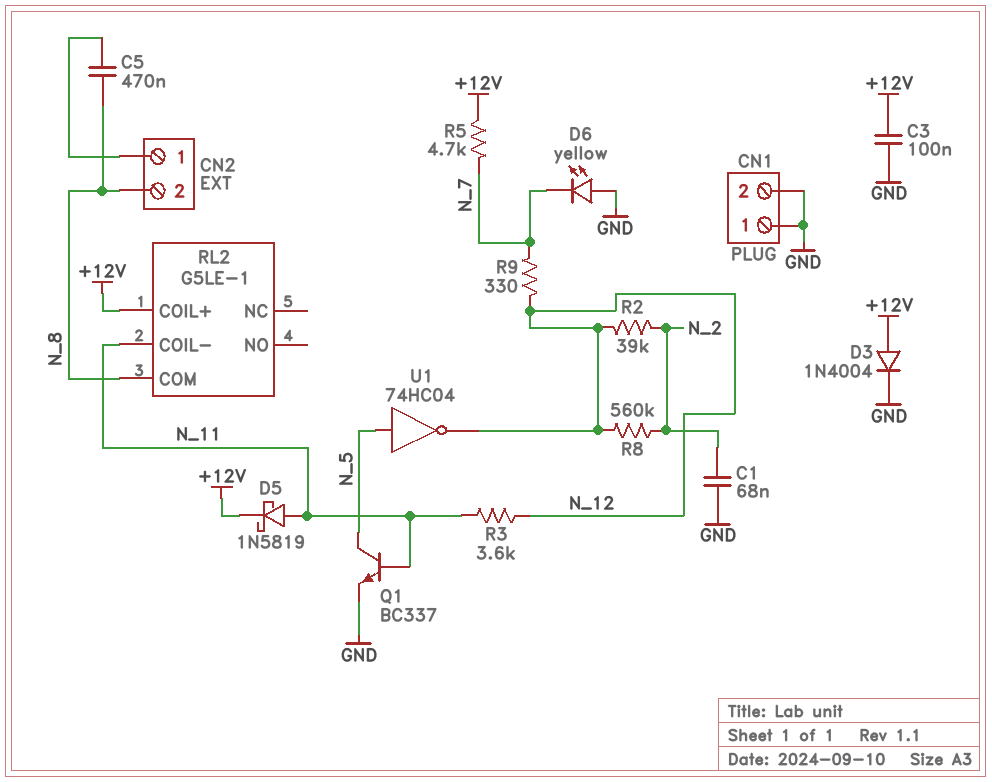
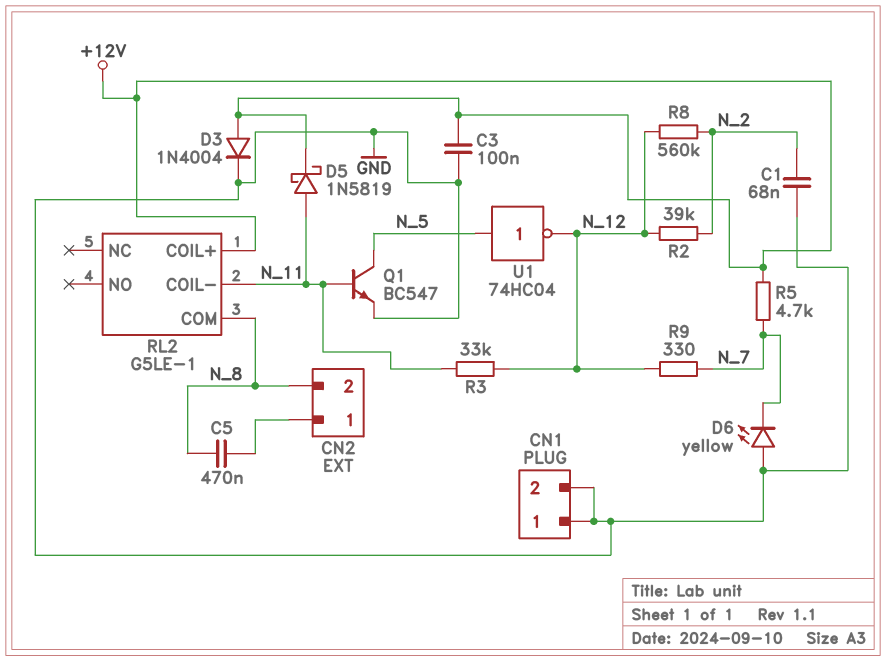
Q1: NPN BC337 (B N_11, C N_5, E GND) -> NPN BC547 (B N_11, C N_5, E GND)
R3: 3.6k (N_11, N_12) -> 33k (N_11, N_12)

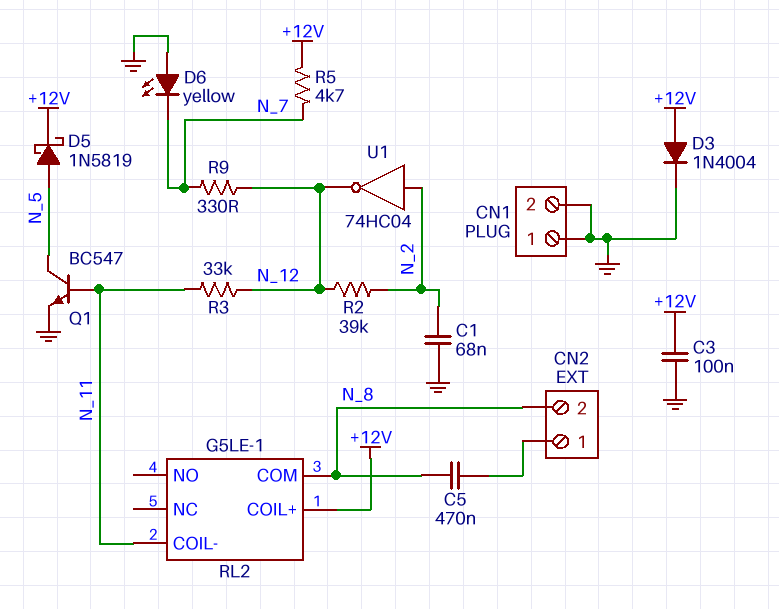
D5: schottky 1N5819 (A N_11, K +12V) -> schottky 1N5819 (A N_5, K +12V)
R8: 560k (N_2, N_12) -> none
U1: NOT 74HC04 (in N_5, out N_12) -> NOT 74HC04 (in N_2, out N_12)

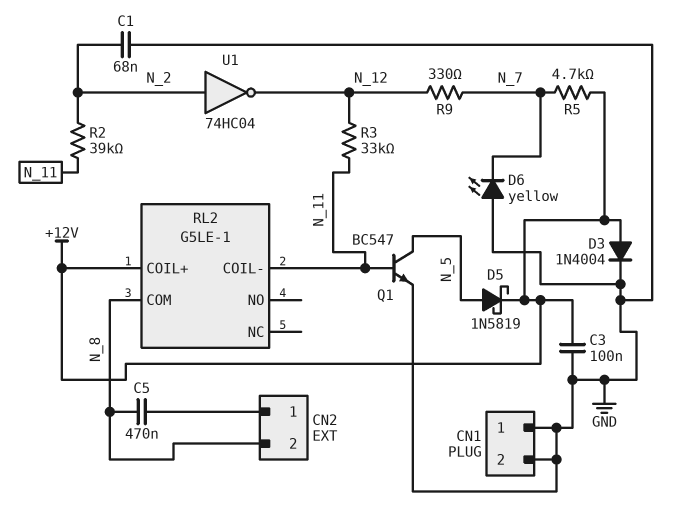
R2: 39k (N_2, N_12) -> 39k (N_2, N_11)

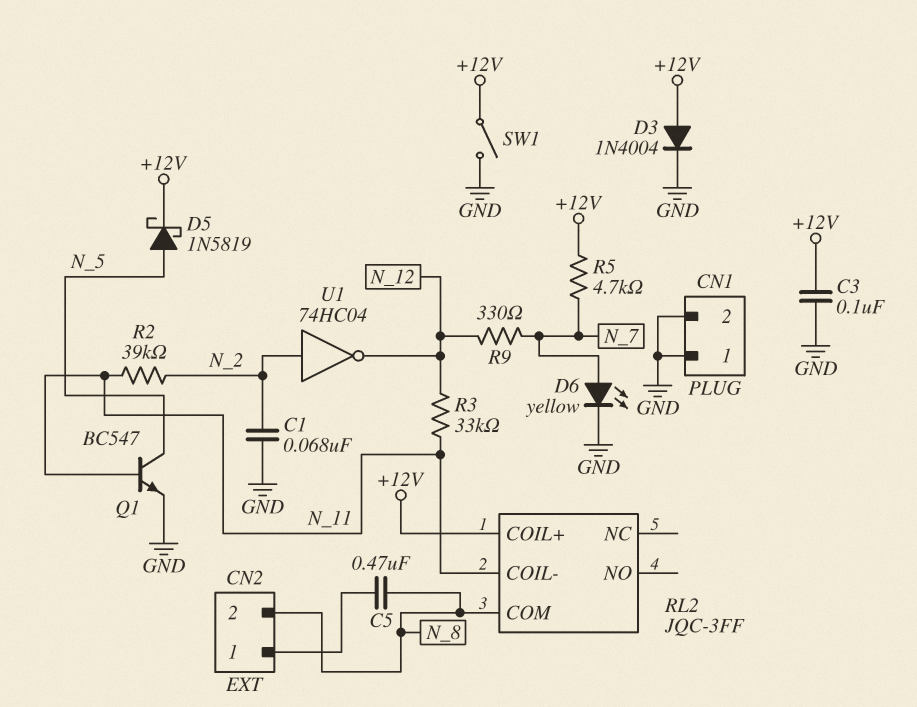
D6: LED yellow (A GND, K N_7) -> LED yellow (A N_7, K GND)
RL2: G5LE-1 -> JQC-3FF
SW1: none -> switch (+12V, GND)

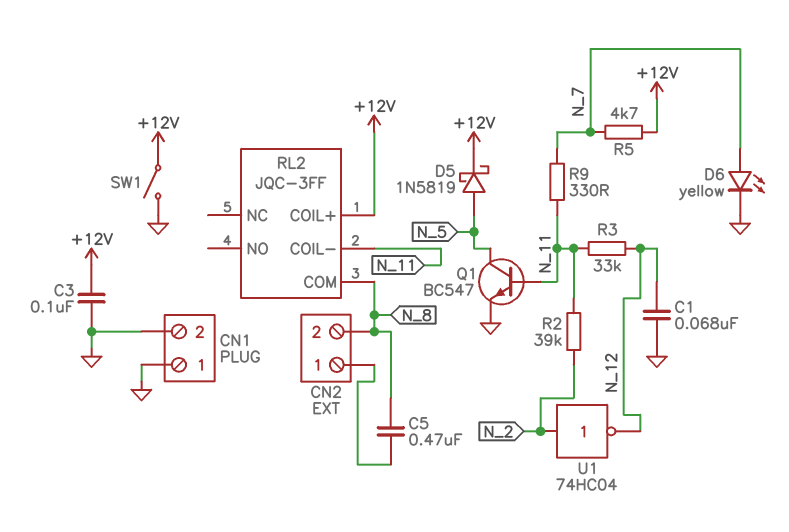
C1: 68nF (GND, N_2) -> 68nF (GND, N_12)
D3: diode 1N4004 (A +12V, K GND) -> none
R9: 330 (N_7, N_12) -> 330 (N_7, N_11)

